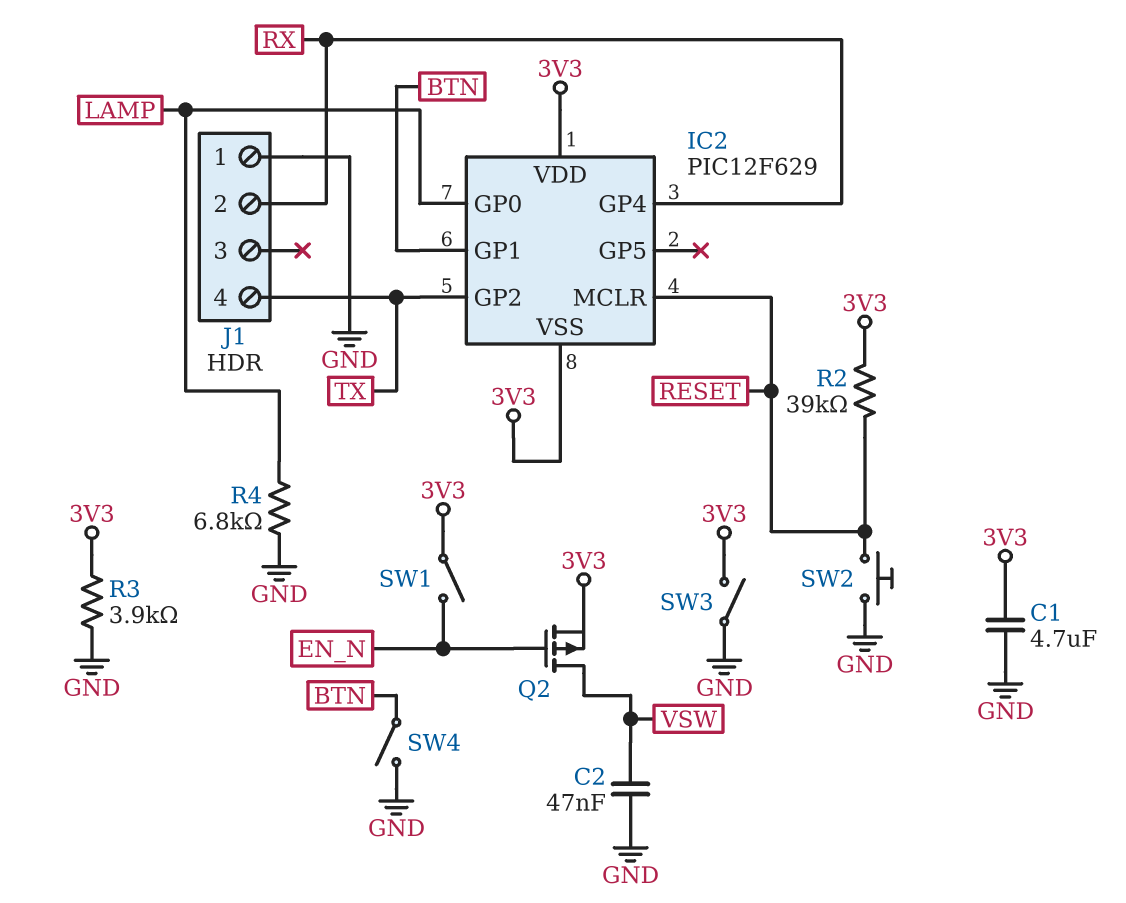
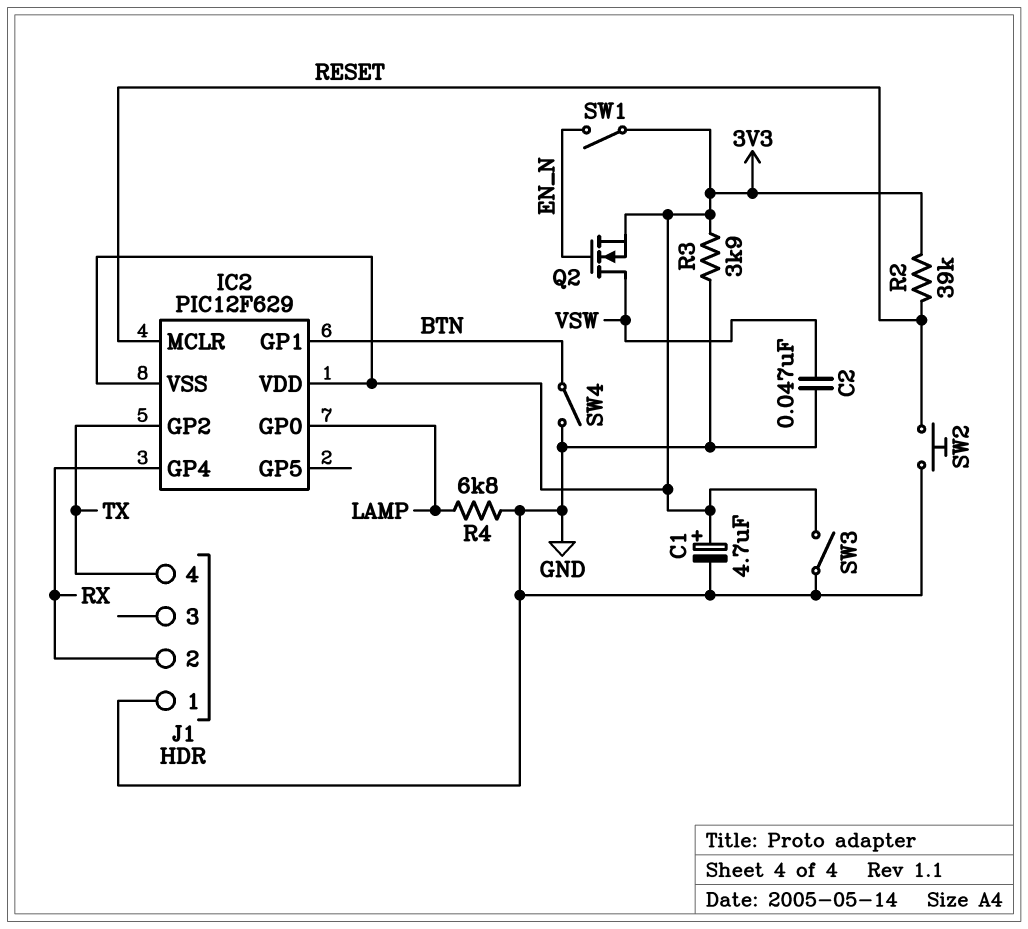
C1: 4.7uF (3V3, GND) -> 4.7uF (plus 3V3, minus GND)
Q2: PMOS (G EN_N, D VSW, S 3V3) -> NMOS (G EN_N, D VSW, S 3V3)

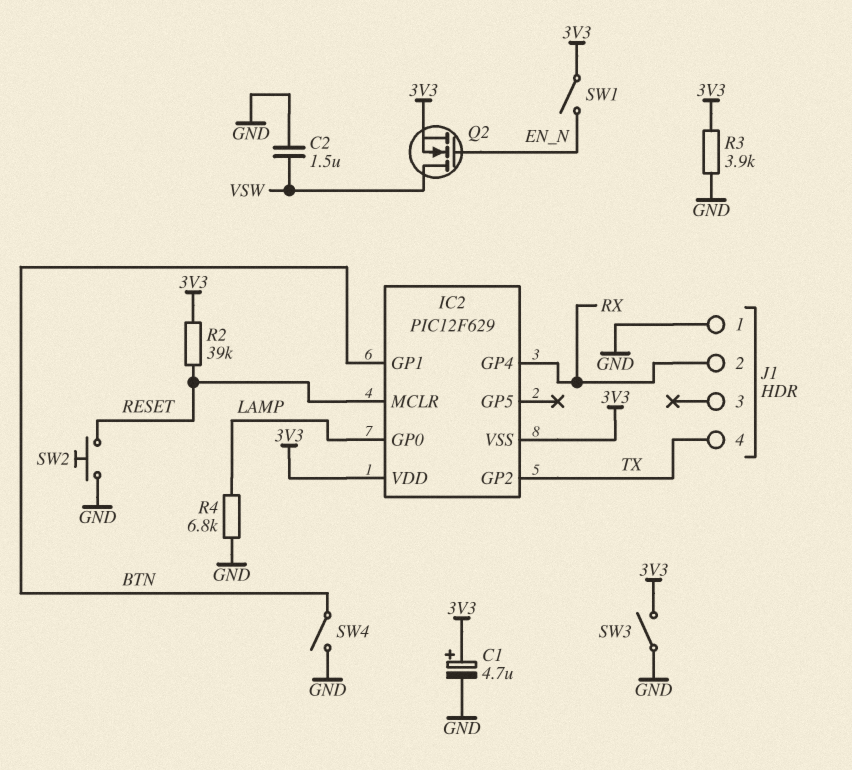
C2: 47nF (GND, VSW) -> 1.5uF (GND, VSW)

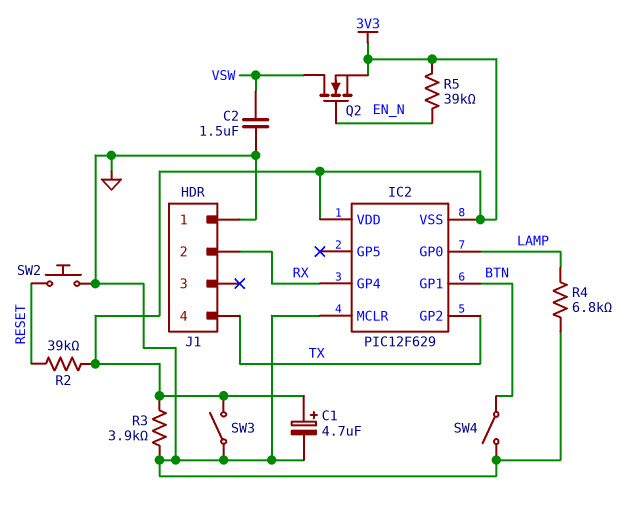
IC2 pin MCLR: RESET -> GND
R5: none -> 39k (3V3, EN_N)
SW1: switch (3V3, EN_N) -> none

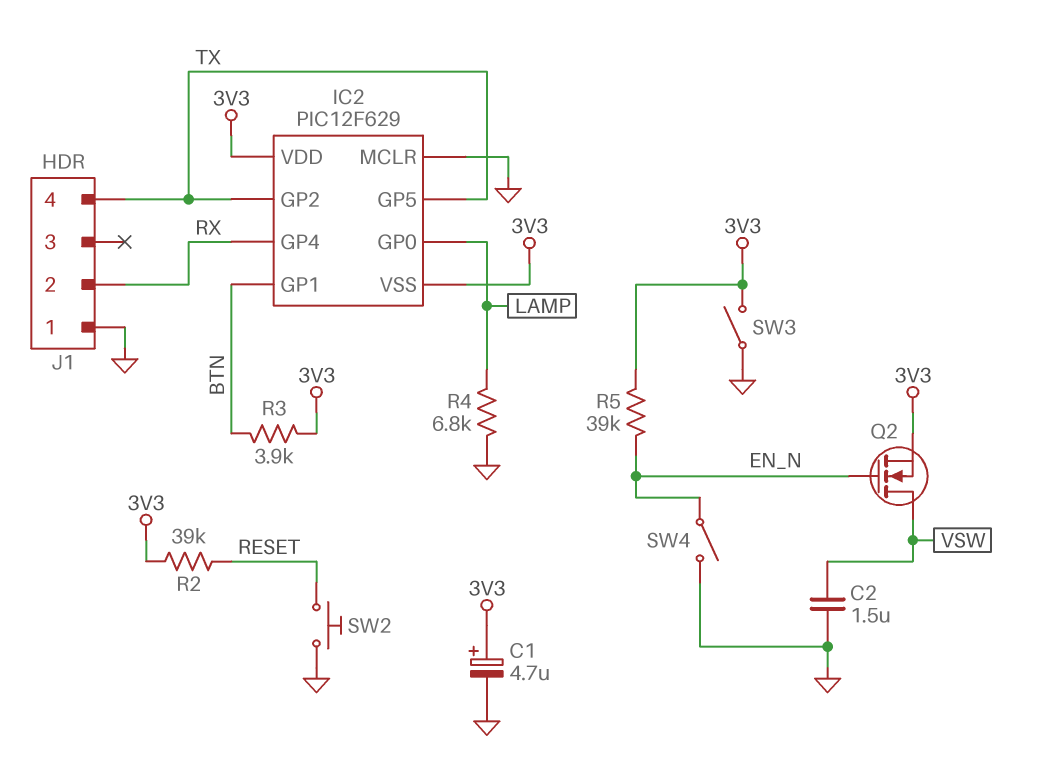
IC2 pin GP5: none -> TX
R3: 3.9k (3V3, GND) -> 3.9k (3V3, BTN)
SW4: switch (BTN, GND) -> switch (EN_N, GND)

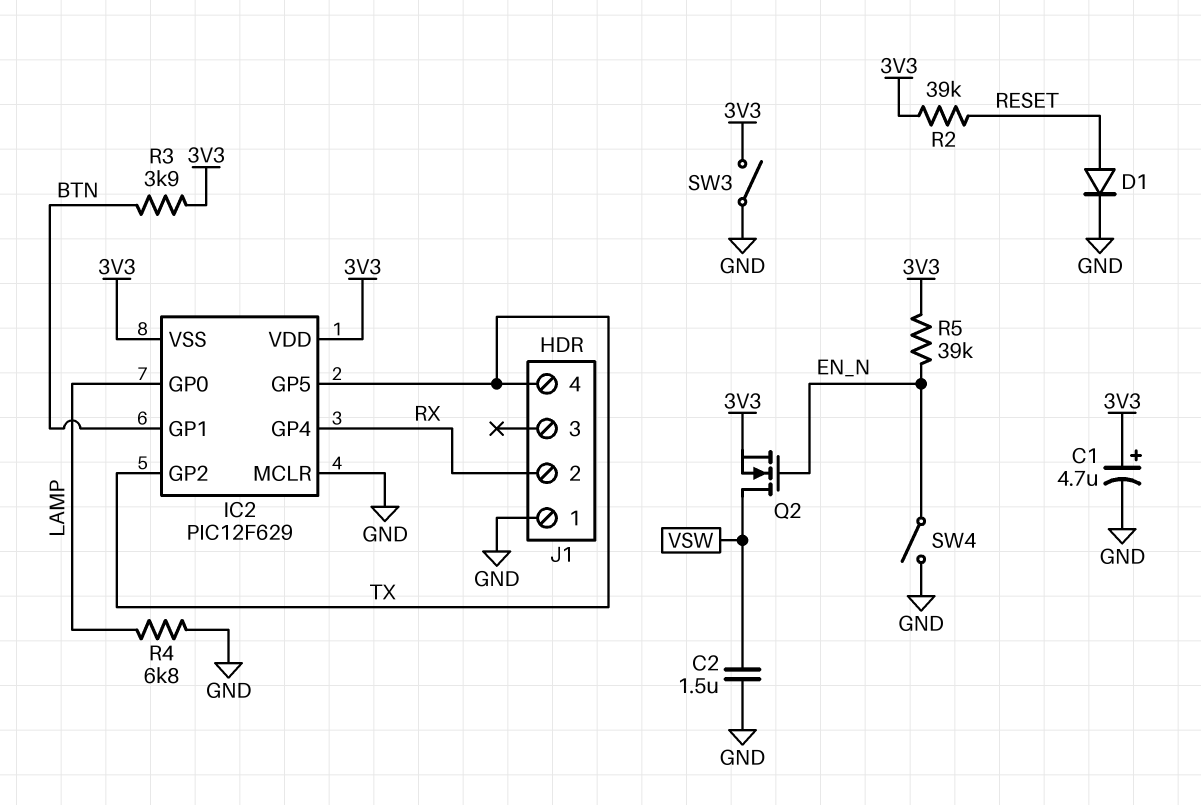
D1: none -> diode (A RESET, K GND)
SW2: button (GND, RESET) -> none

